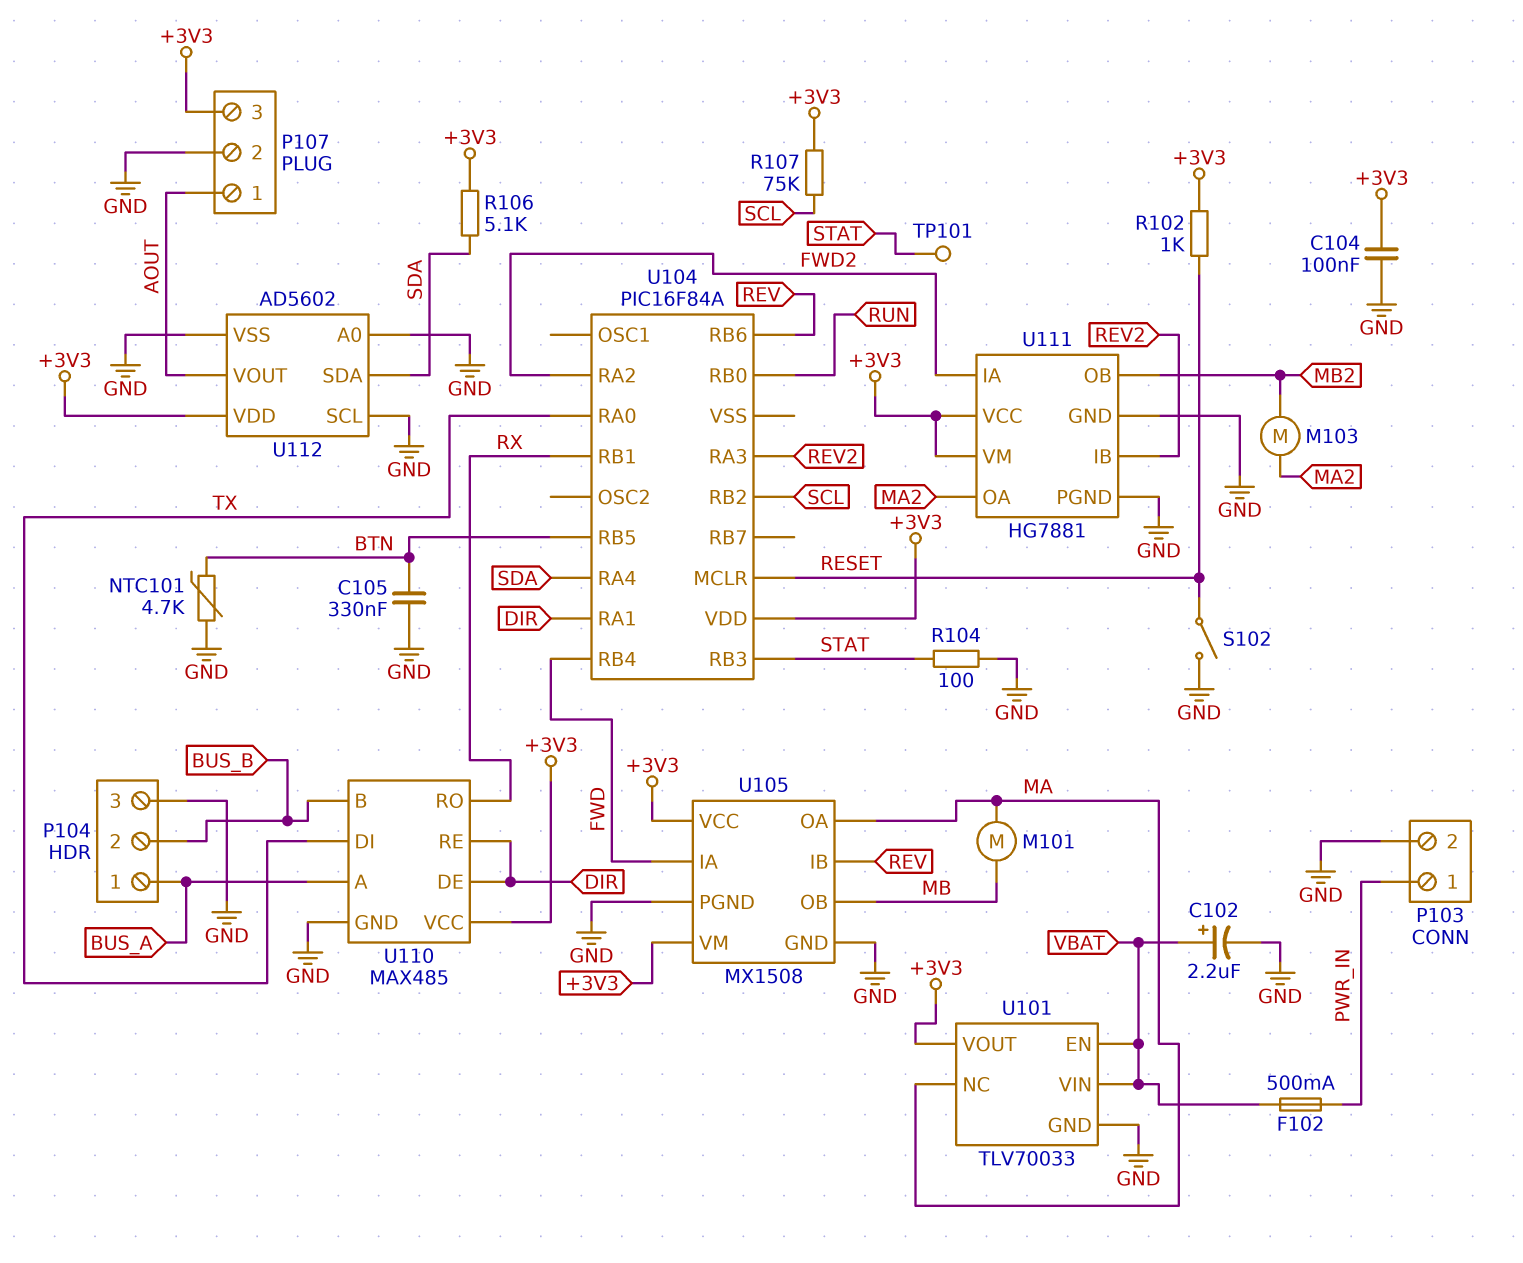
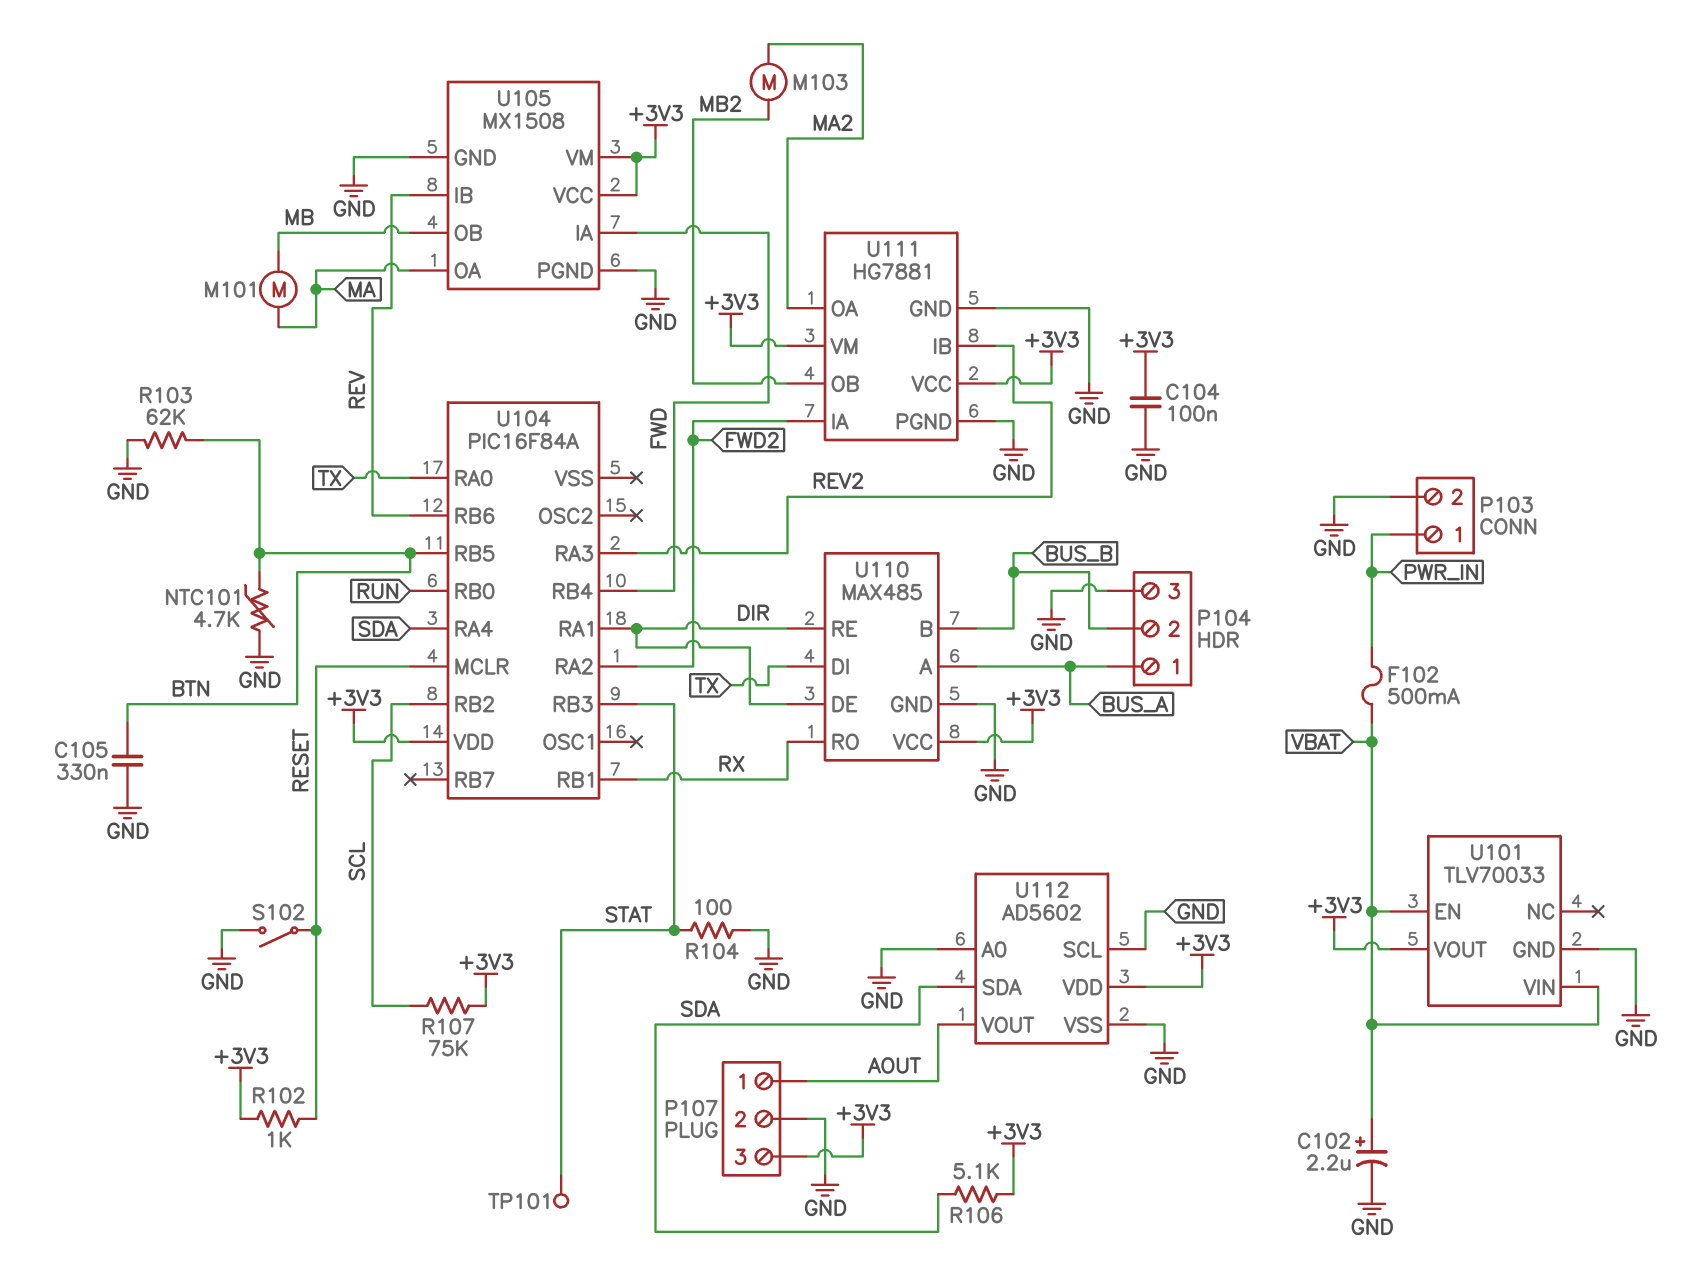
R103: none -> 62k (BTN, GND)
U101 pin NC: MA -> none

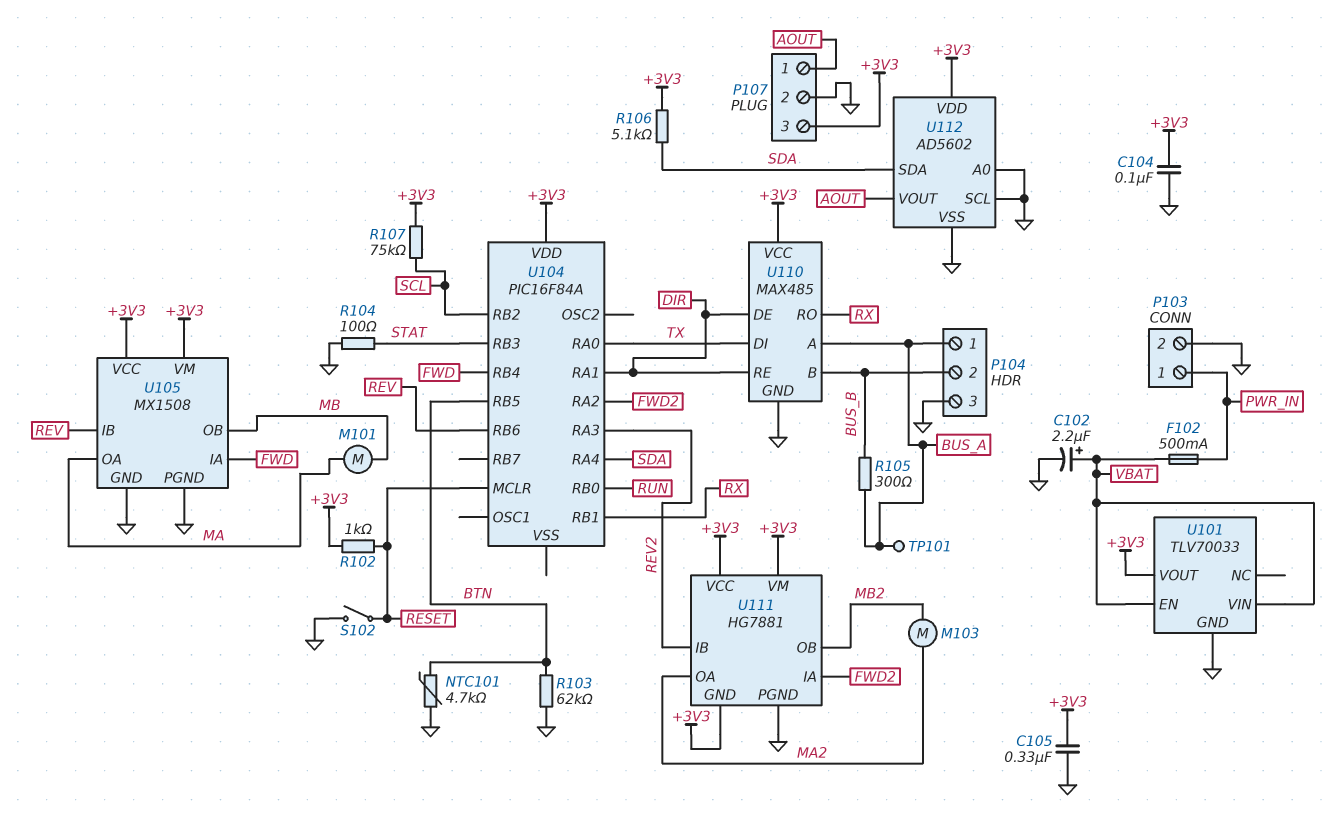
C105: 330nF (BTN, GND) -> 330nF (+3V3, GND)
R105: none -> 300 (BUS_A, BUS_B)
TP101: test point (STAT) -> test point (BUS_A)
U111 pin GND: GND -> +3V3

